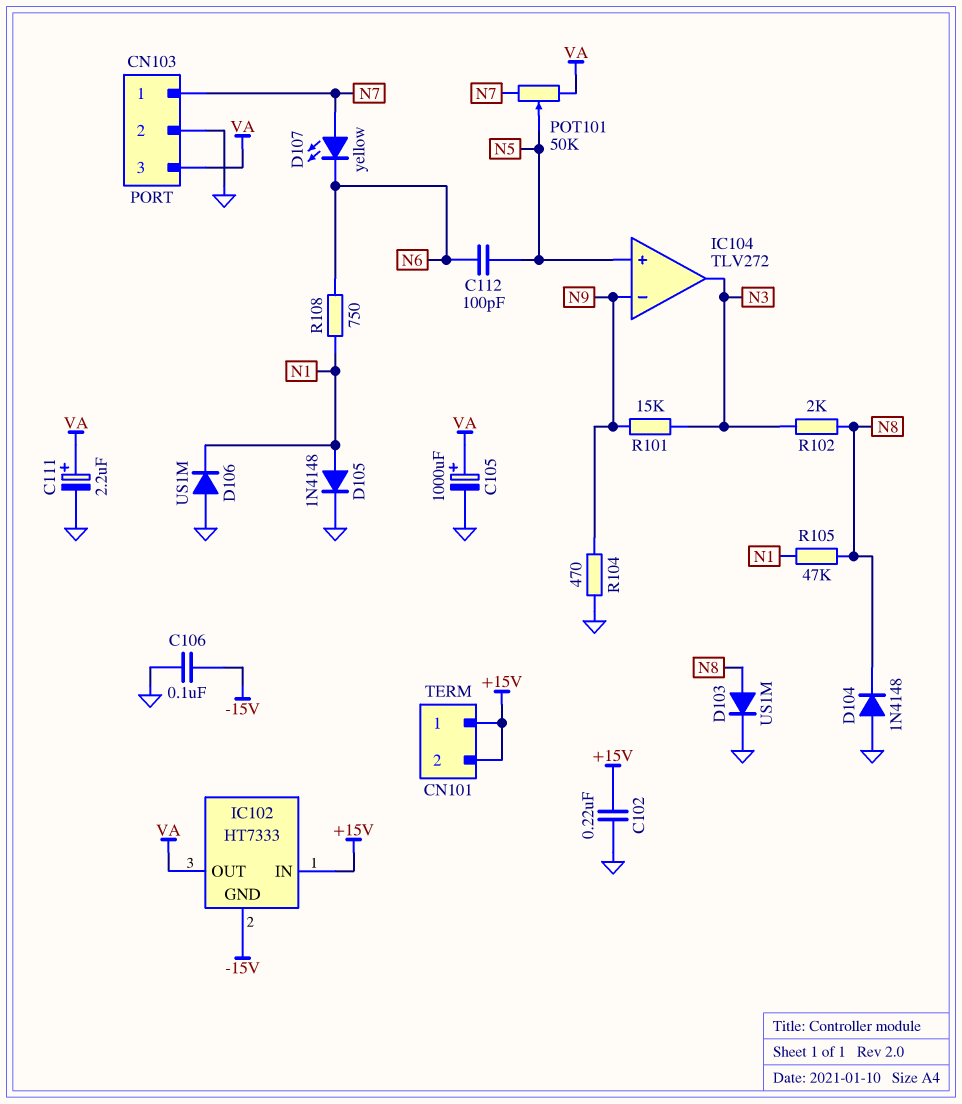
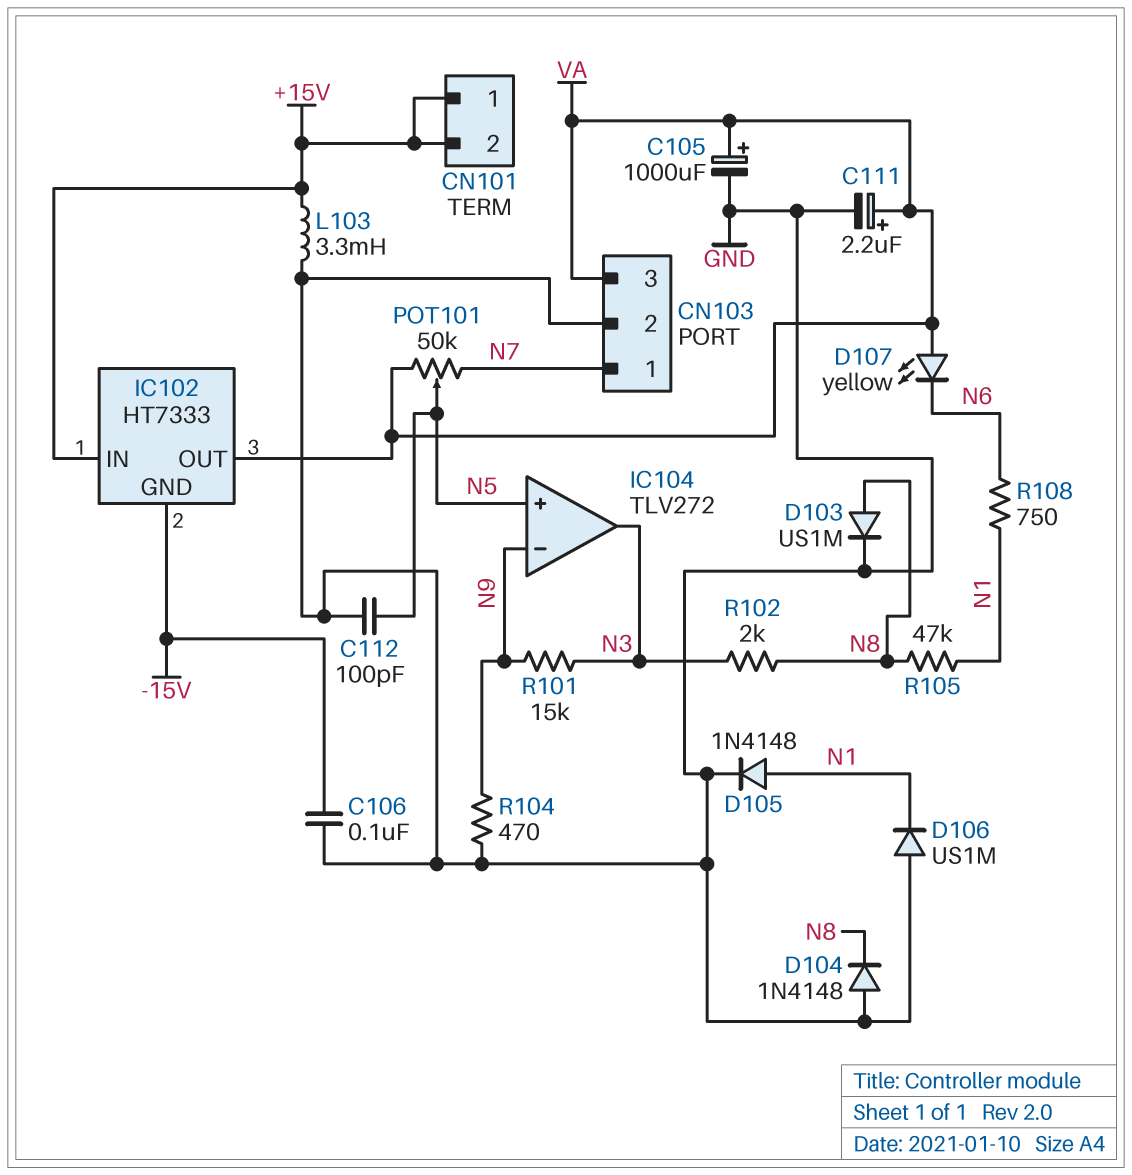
C102: 220nF (+15V, GND) -> none
C112: 100pF (N5, N6) -> 100pF (GND, N5)
D107: LED yellow (A N7, K N6) -> LED yellow (A VA, K N6)
L103: none -> 3.3mH (+15V, GND)

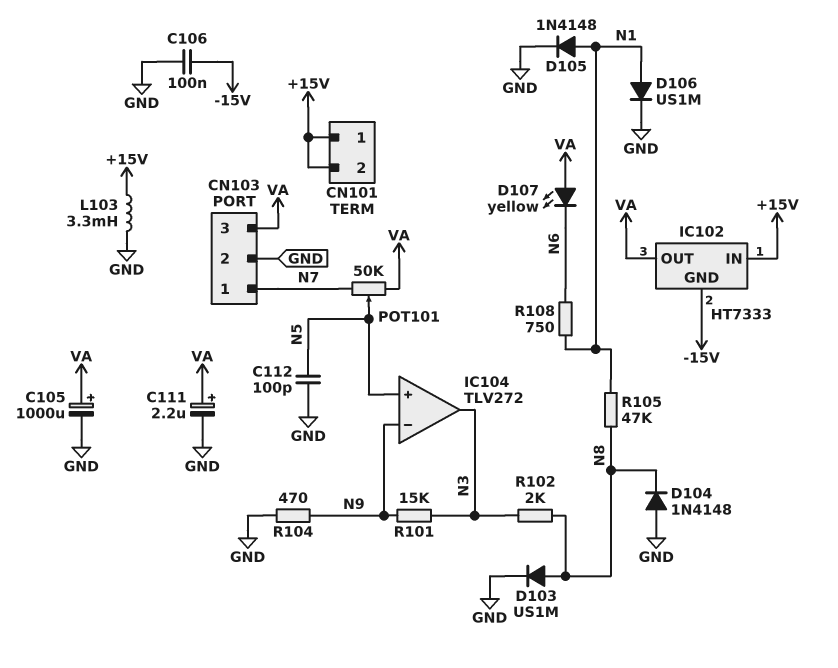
D106: diode US1M (A GND, K N1) -> diode US1M (A N1, K GND)

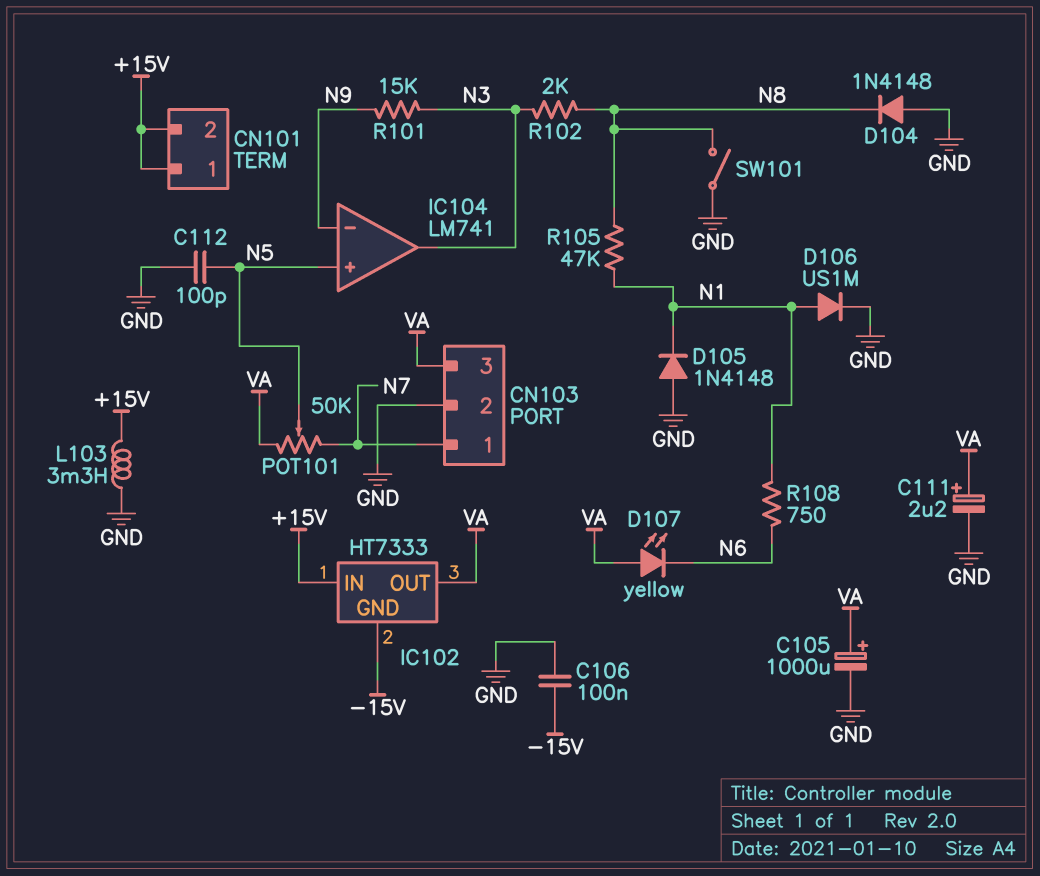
D103: diode US1M (A N8, K GND) -> none
D105: diode 1N4148 (A N1, K GND) -> diode 1N4148 (A GND, K N1)
IC104: TLV272 -> LM741
R104: 470 (GND, N9) -> none
SW101: none -> switch (GND, N8)

